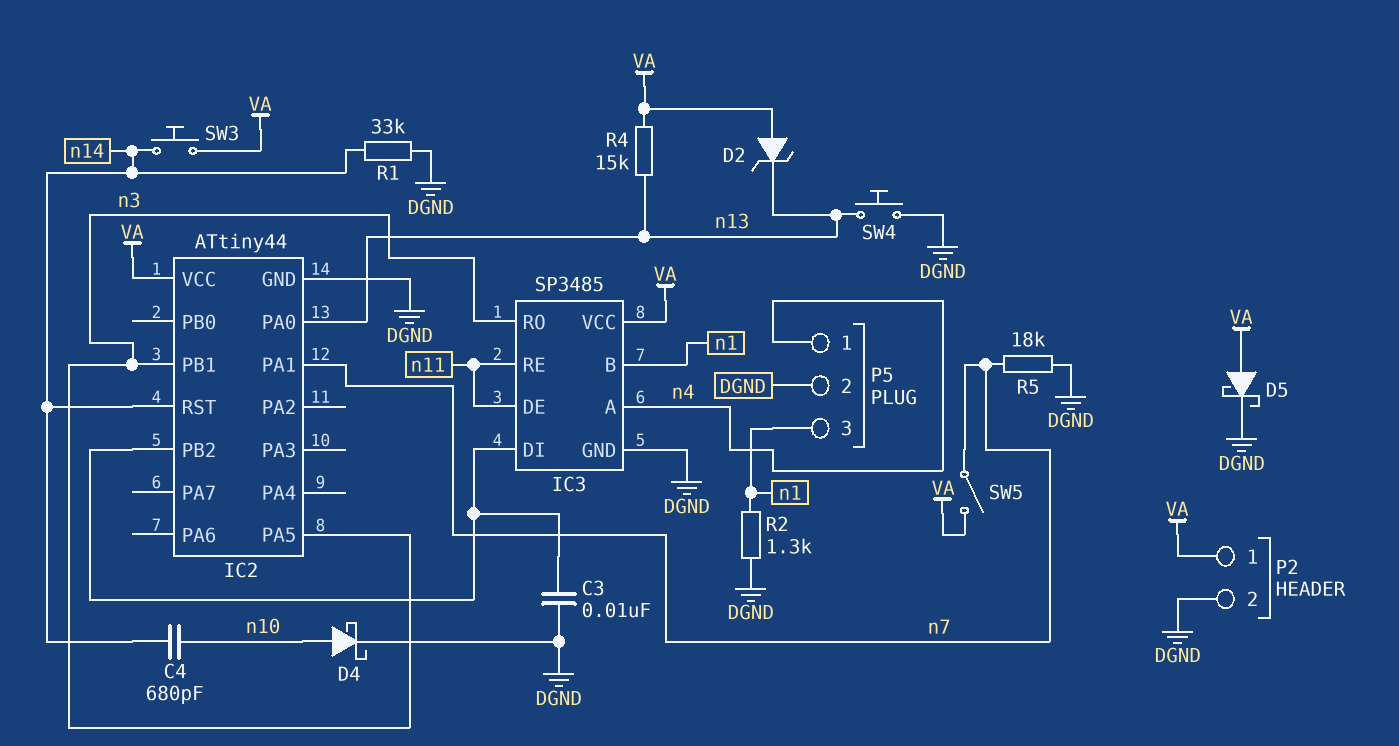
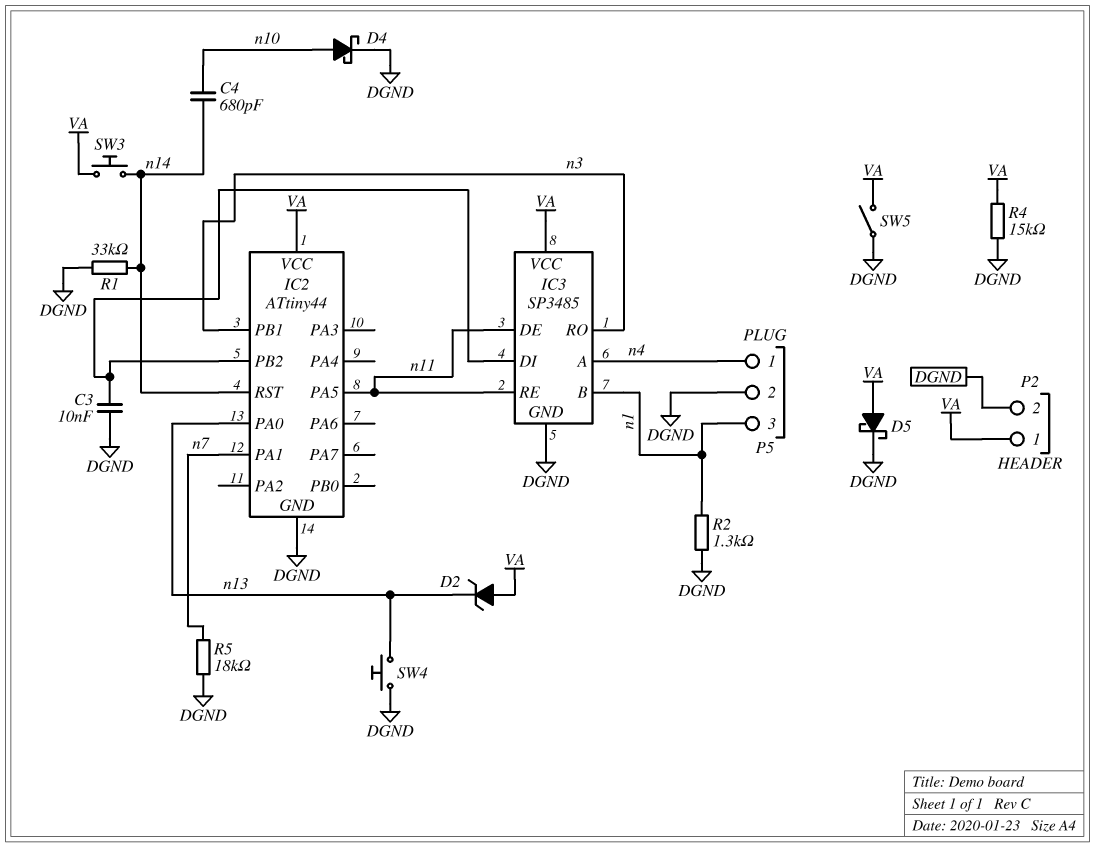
IC2 pin PA5: n3 -> n11
R4: 15k (VA, n13) -> 15k (DGND, VA)
SW5: switch (VA, n7) -> switch (DGND, VA)

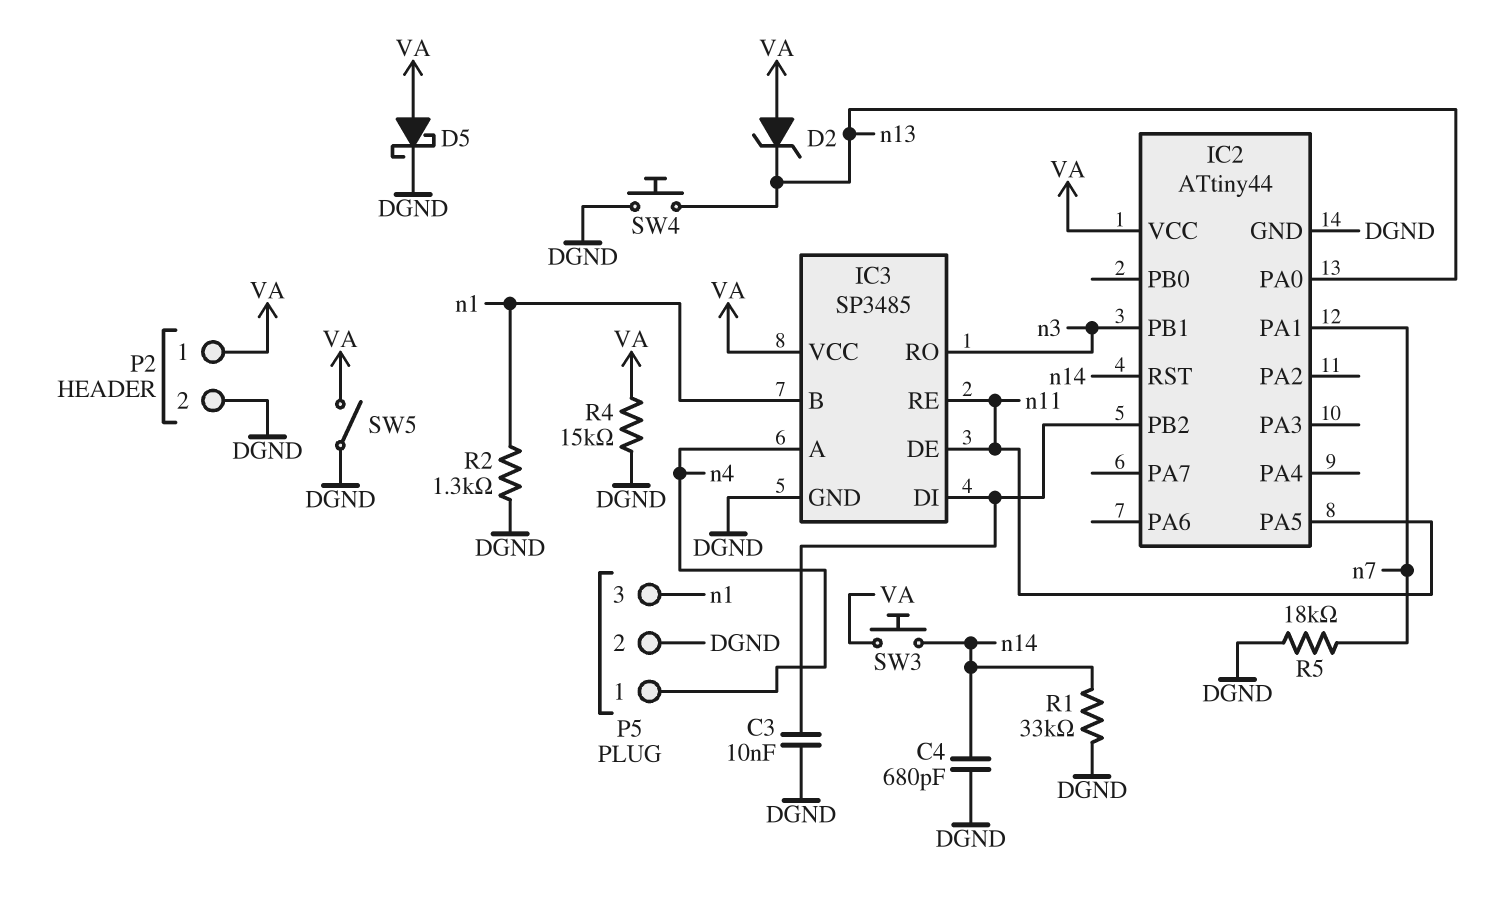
C4: 680pF (n10, n14) -> 680pF (DGND, n14)
D4: schottky (A n10, K DGND) -> none

